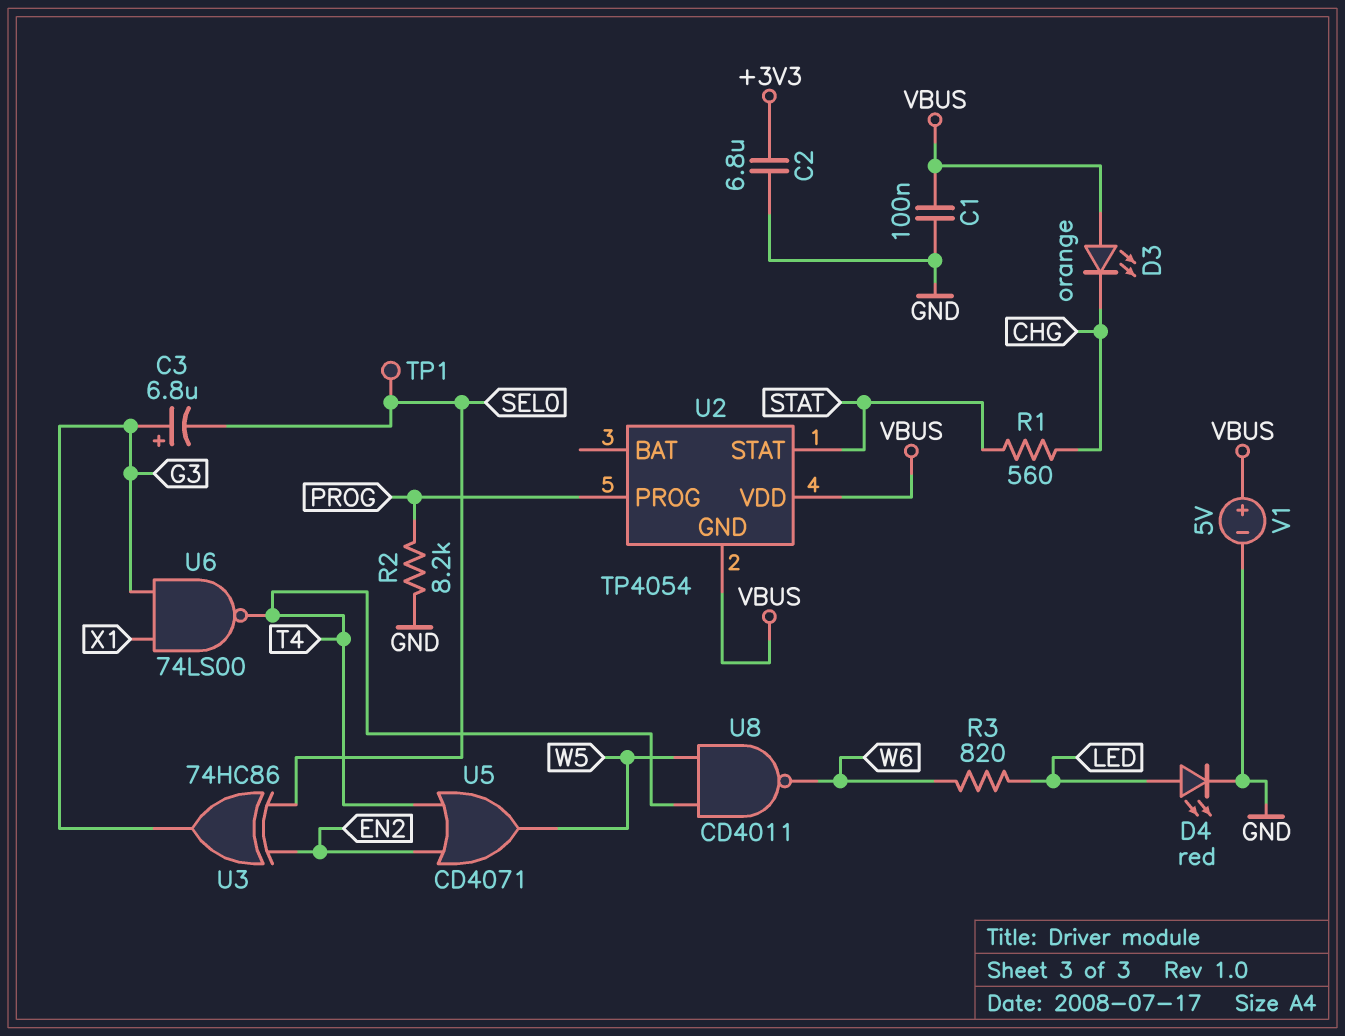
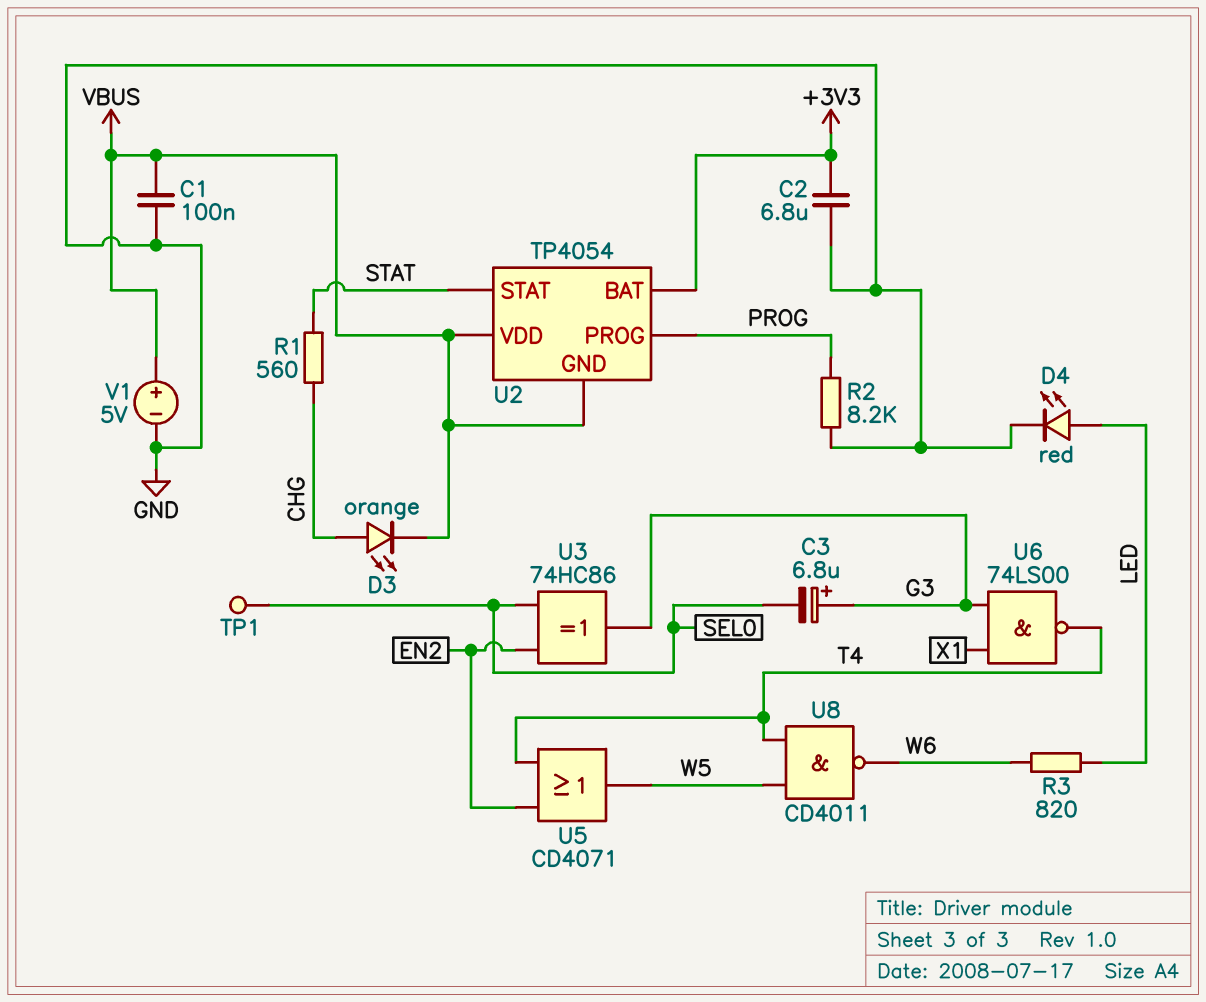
D3: LED orange (A VBUS, K CHG) -> LED orange (A CHG, K VBUS)
U2 pin BAT: none -> +3V3

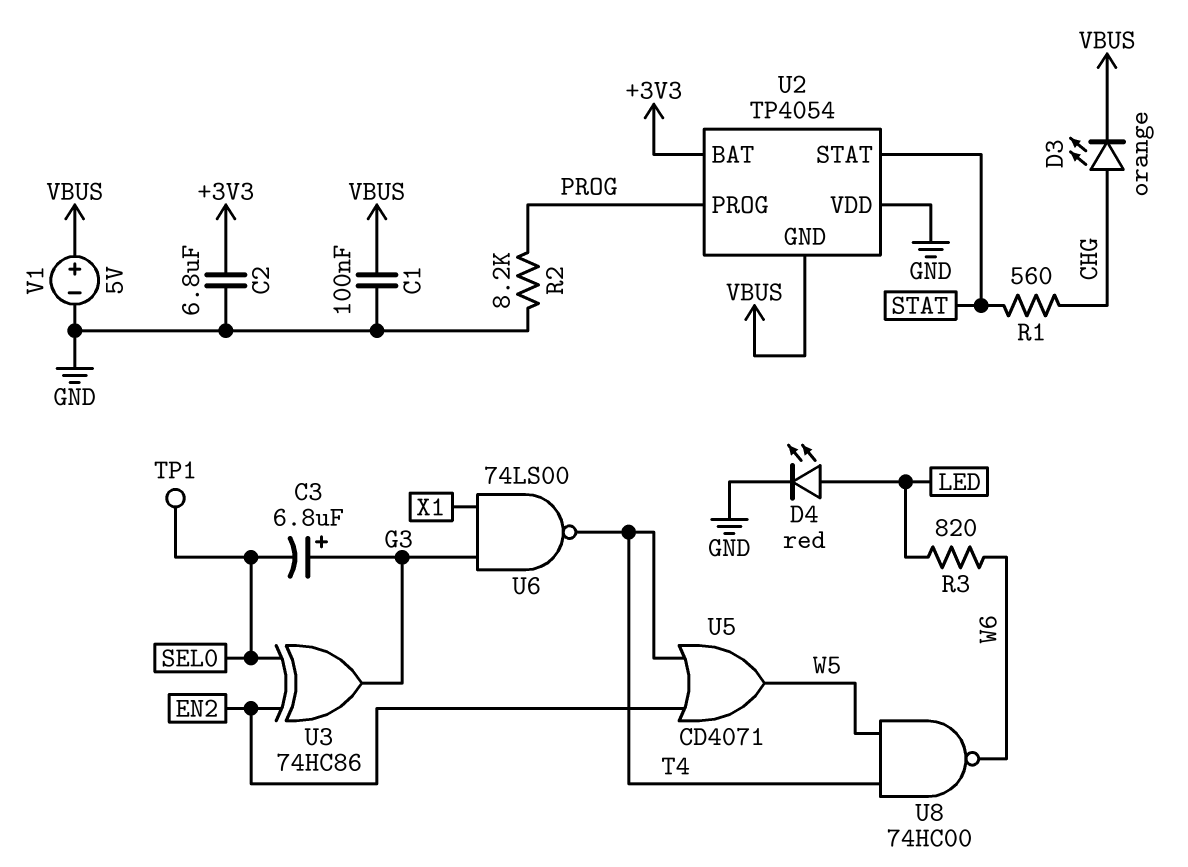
U2 pin VDD: VBUS -> GND
U8: NAND CD4011 (in T4, in W5, out W6) -> NAND 74HC00 (in T4, in W5, out W6)

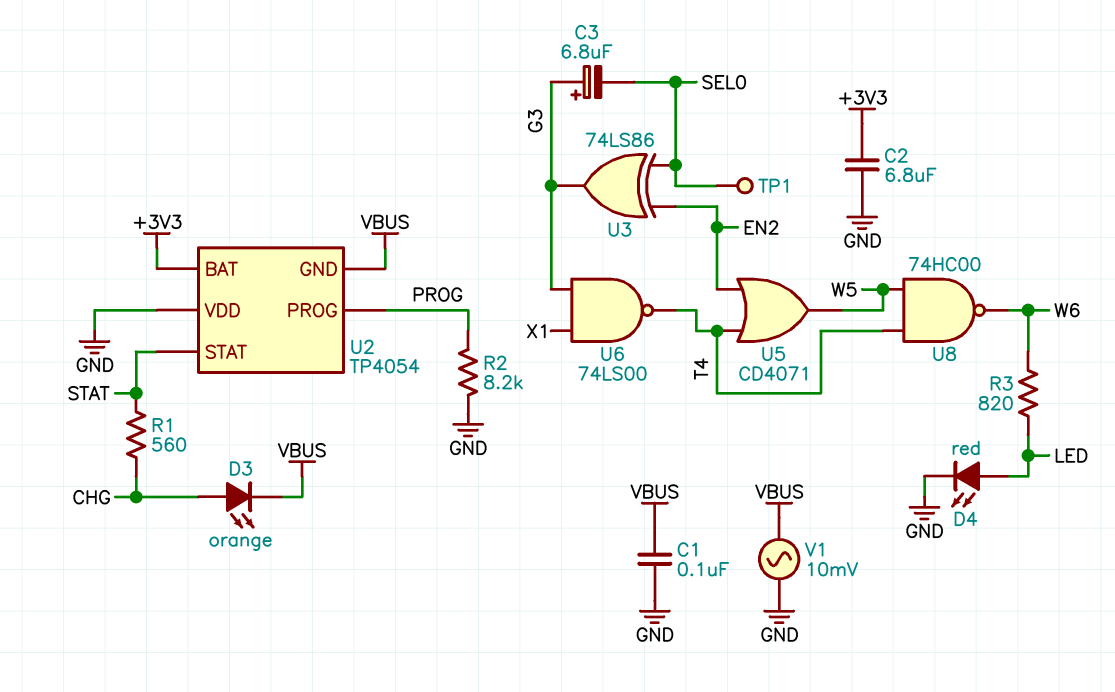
U3: XOR 74HC86 (in EN2, in SEL0, out G3) -> XOR 74LS86 (in EN2, in SEL0, out G3)
V1: 5V (plus VBUS, minus GND) -> AC 10mV (GND, VBUS)

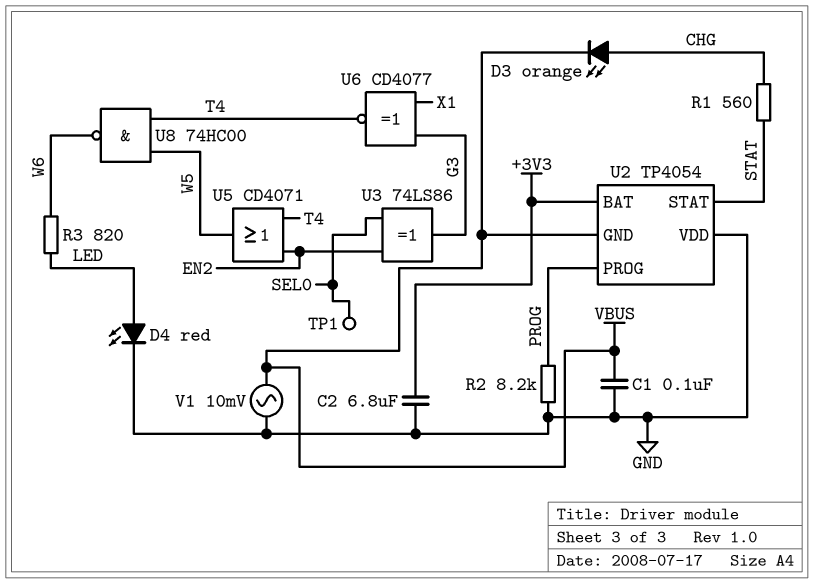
C3: 6.8uF (plus G3, minus SEL0) -> none
U6: NAND 74LS00 (in G3, in X1, out T4) -> XNOR CD4077 (in G3, in X1, out T4)

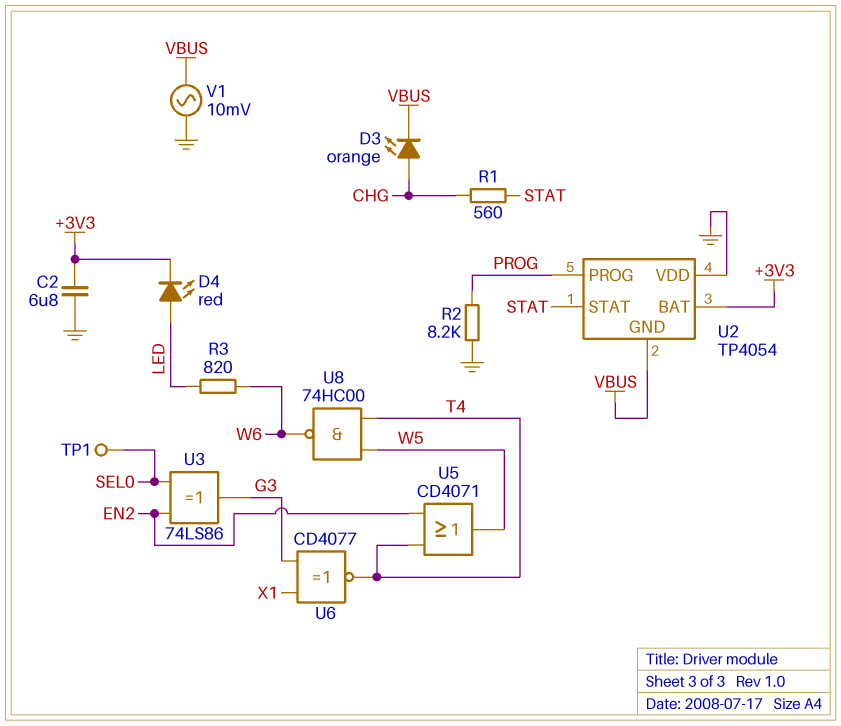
C1: 100nF (GND, VBUS) -> none
D4: LED red (A LED, K GND) -> LED red (A LED, K +3V3)

